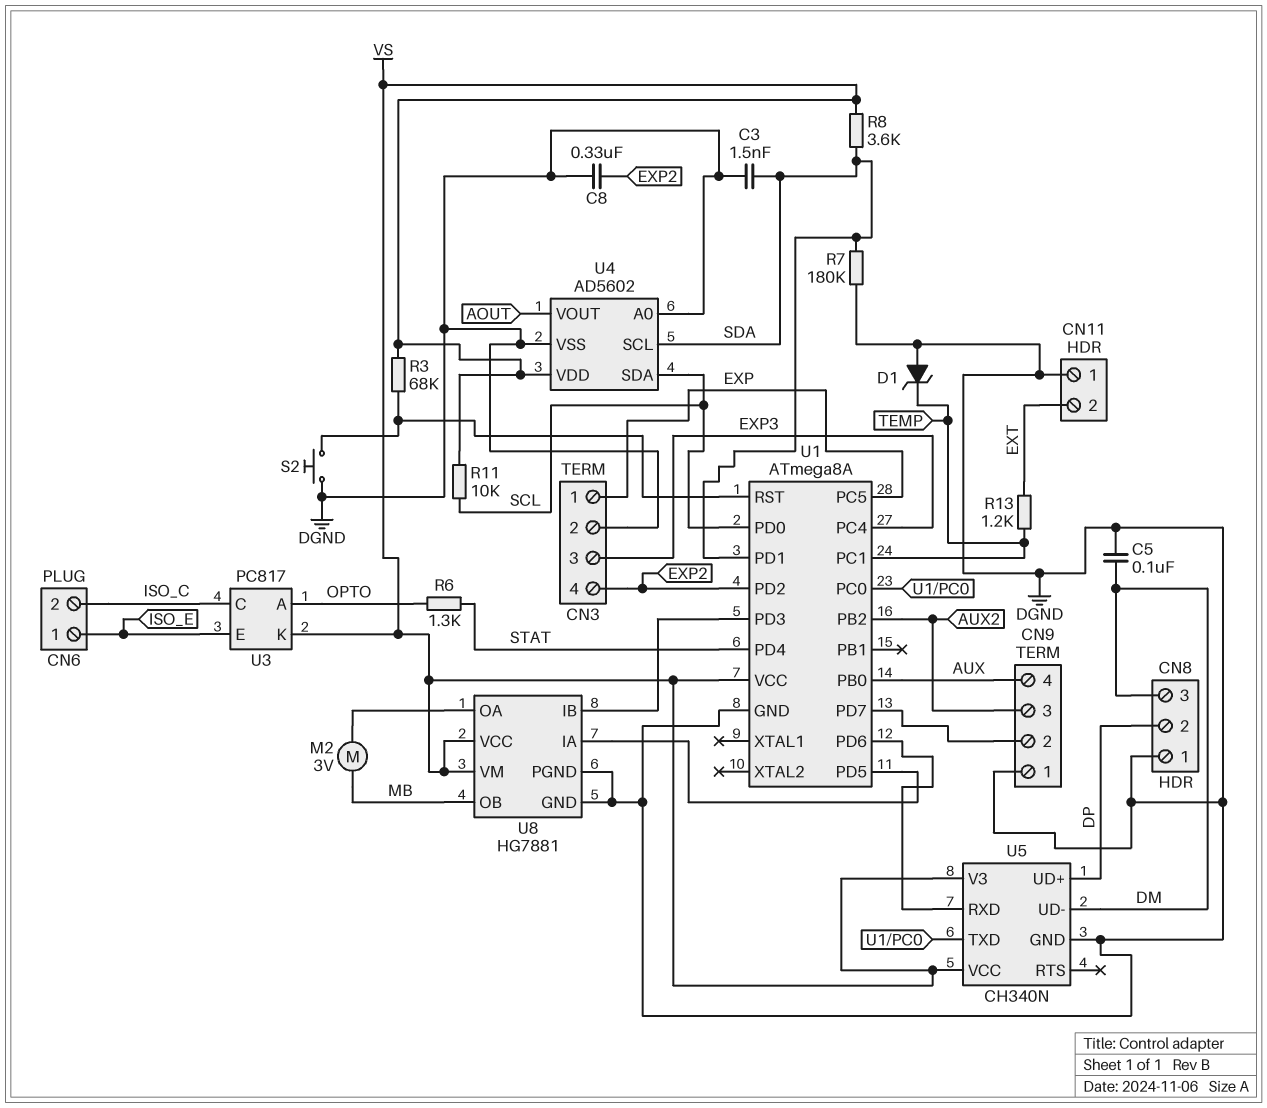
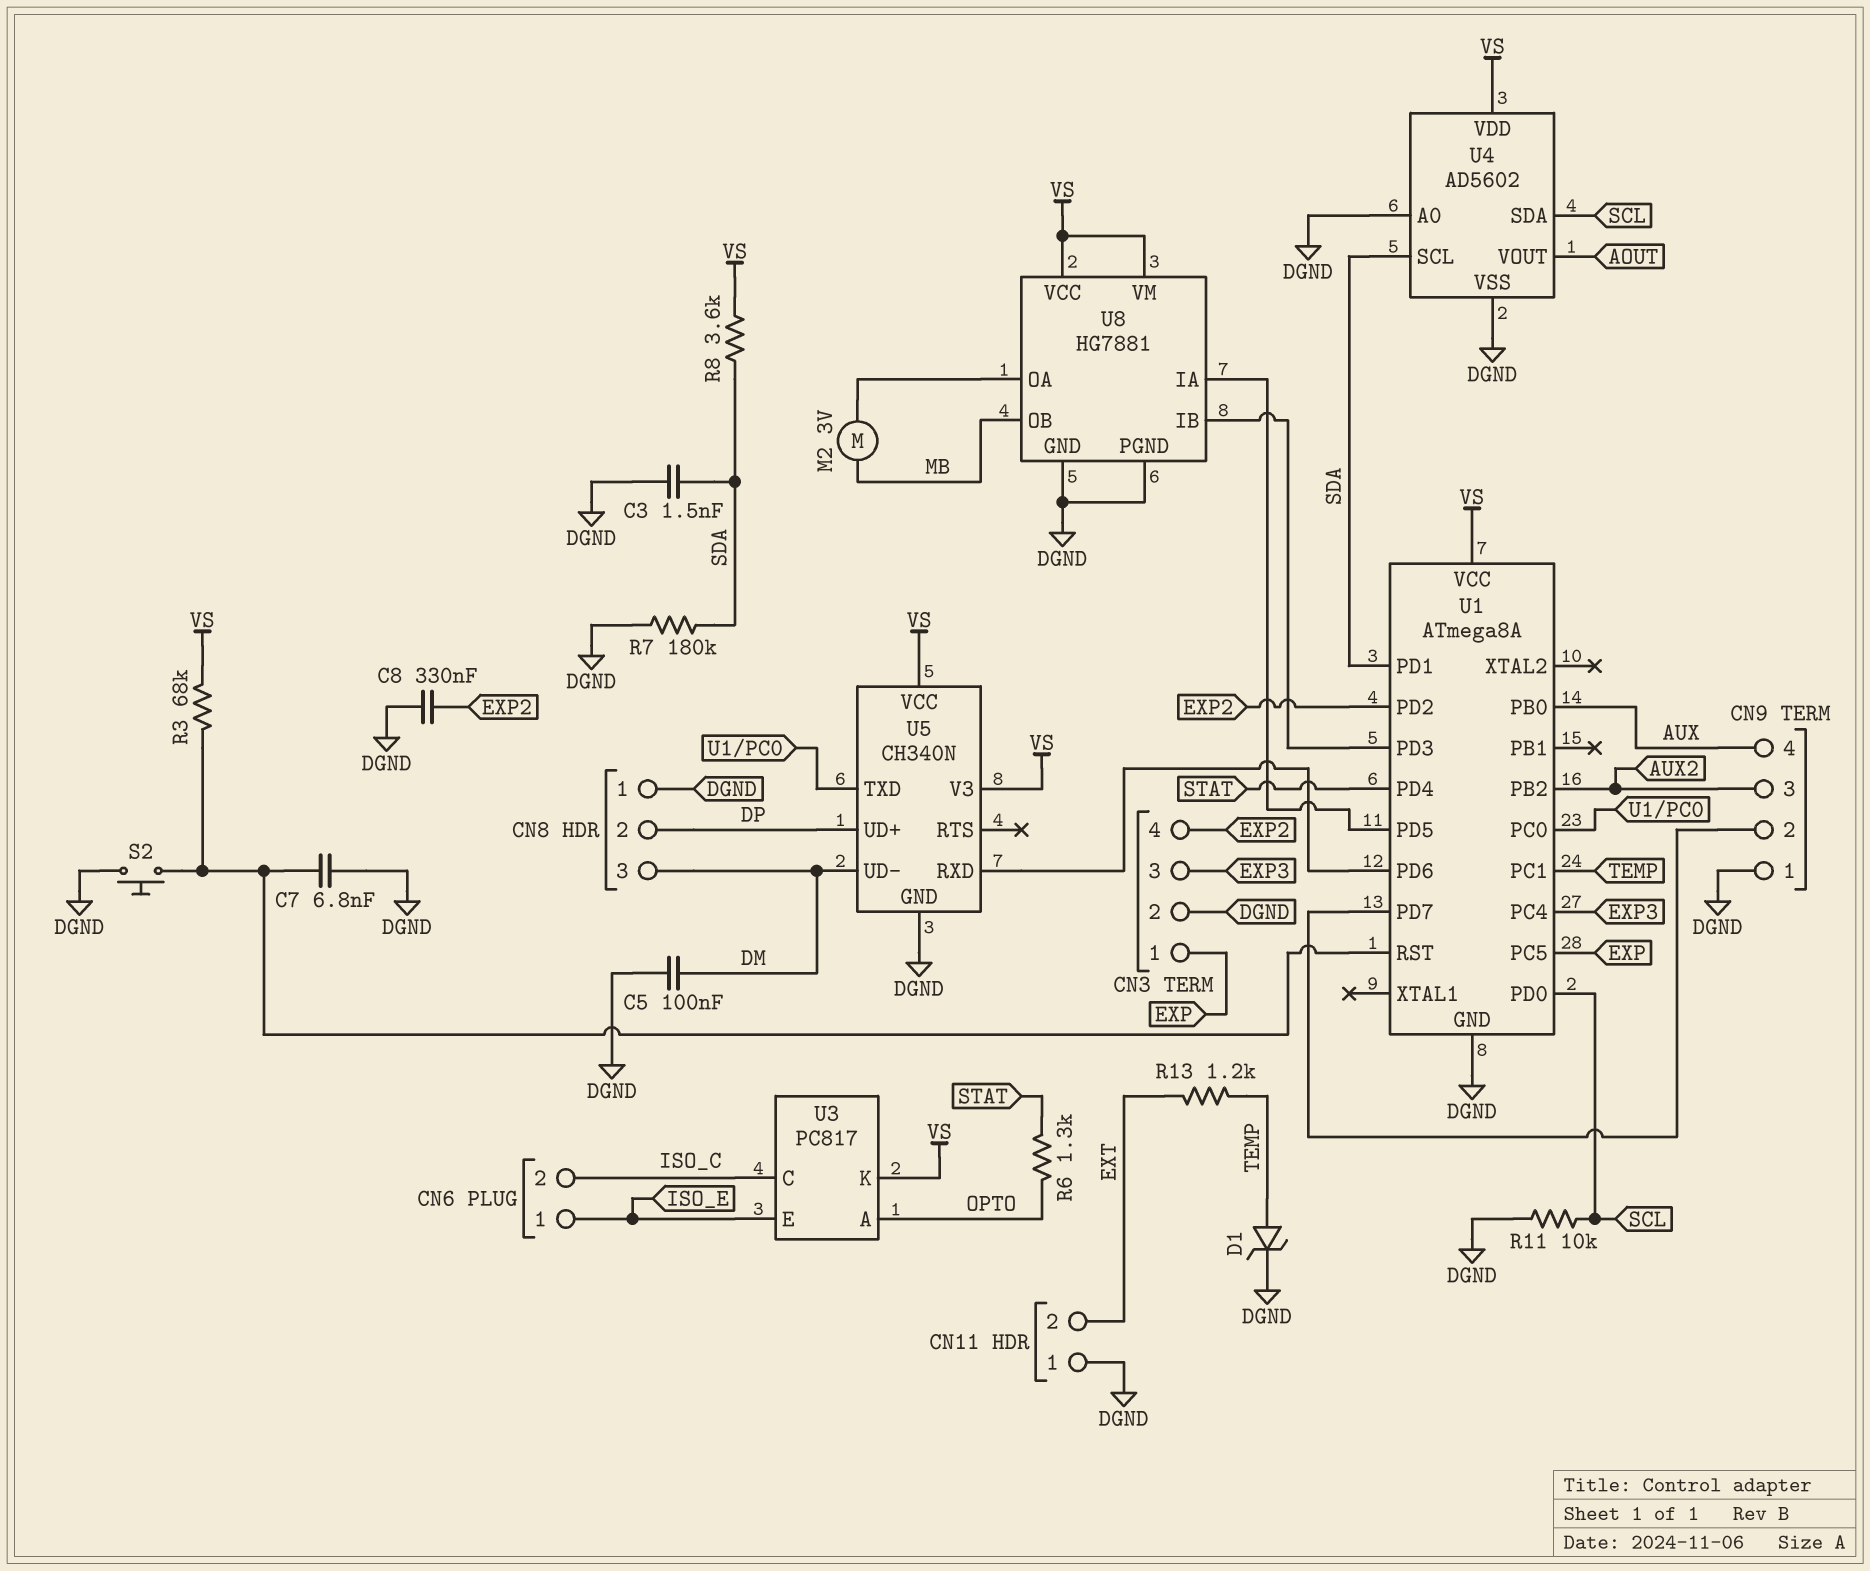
C7: none -> 6.8nF (DGND, U1/RST)
D1: zener (A DGND, K TEMP) -> zener (A TEMP, K DGND)
R11: 10k (SCL, VS) -> 10k (DGND, SCL)

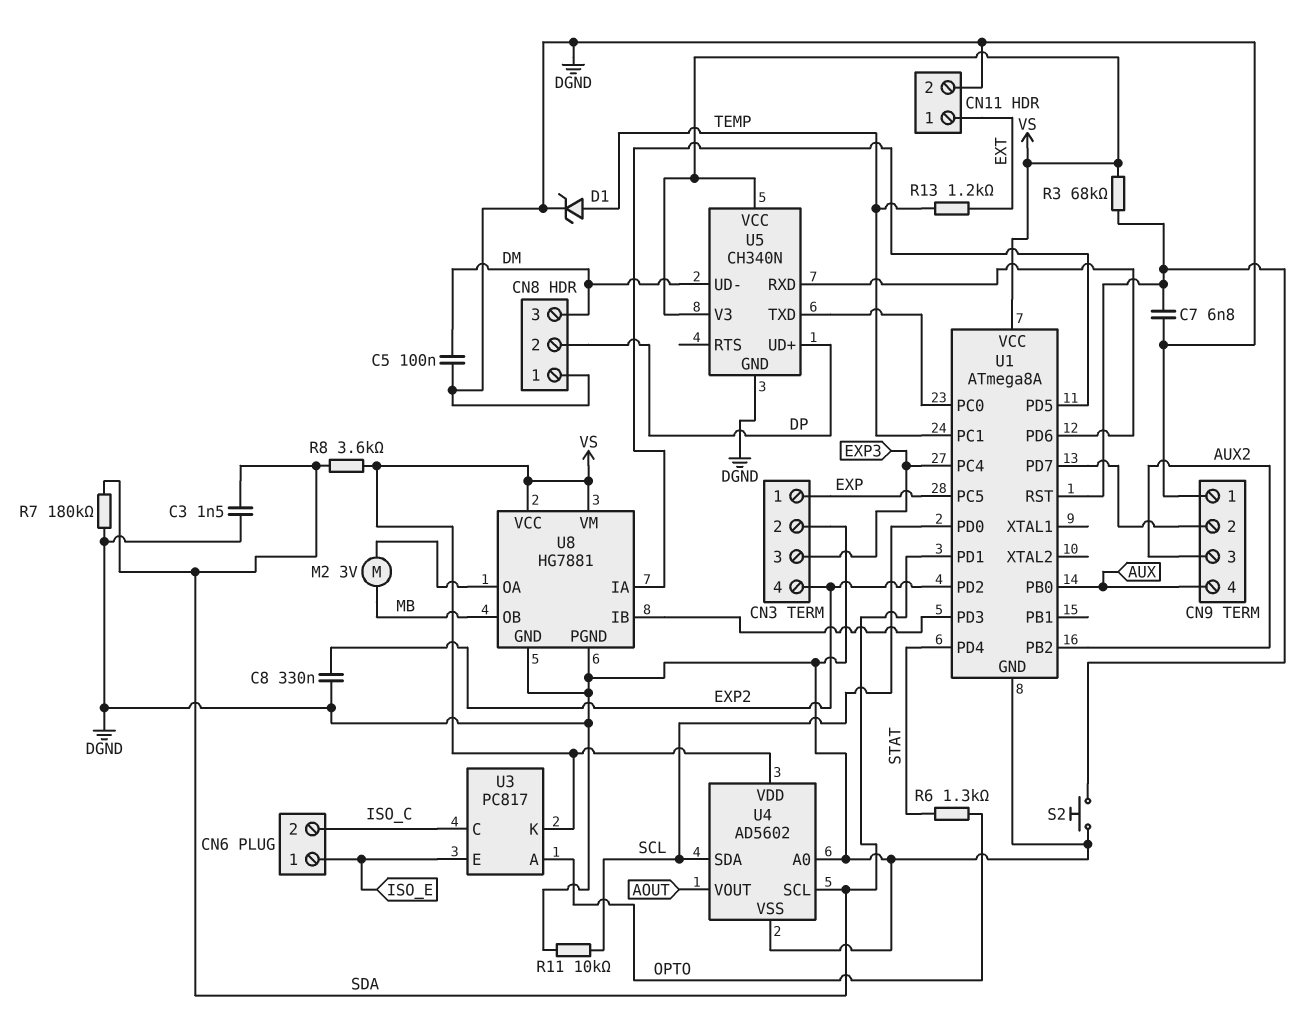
CN11 pin 1: DGND -> EXT
CN11 pin 2: EXT -> DGND

